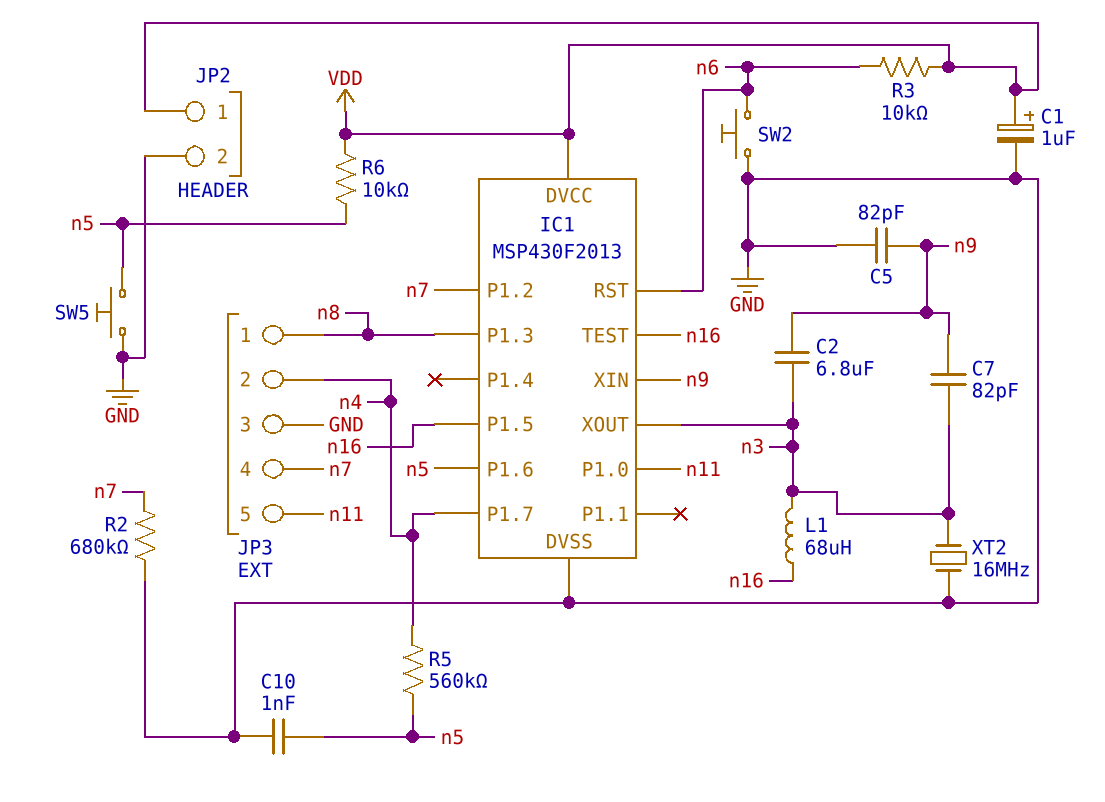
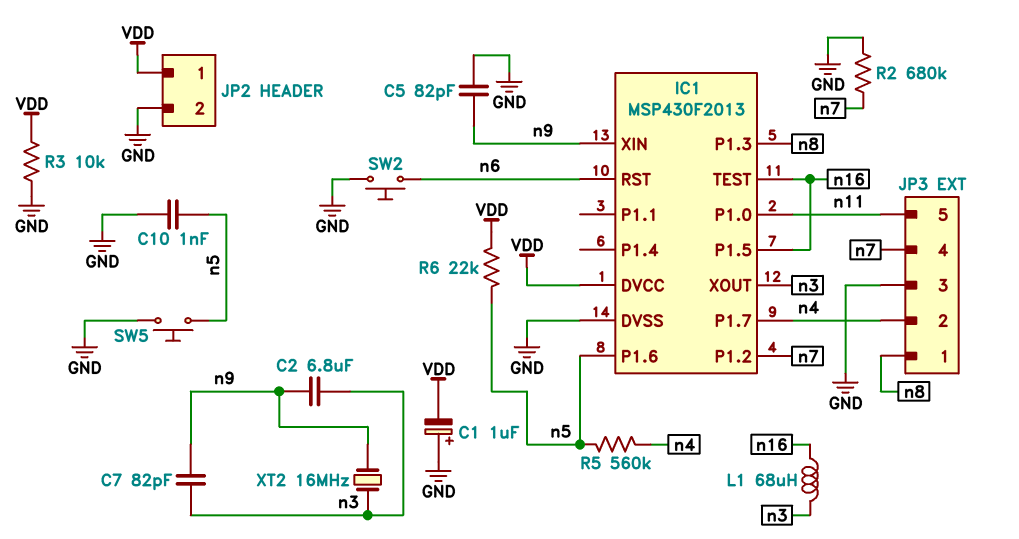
C1: 1uF (plus VDD, minus GND) -> 1uF (plus GND, minus VDD)
R3: 10k (VDD, n6) -> 10k (GND, VDD)
R6: 10k (VDD, n5) -> 22k (VDD, n5)
XT2: 16MHz (GND, n3) -> 16MHz (n3, n9)

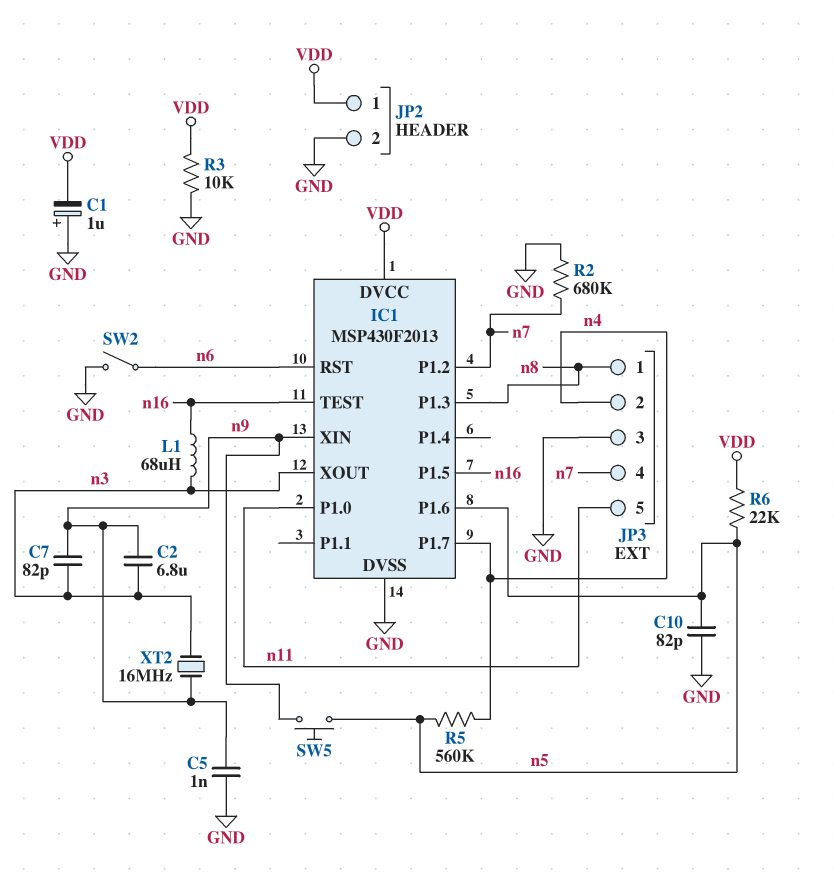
C5: 82pF (GND, n9) -> 1nF (GND, n9)
C10: 1nF (GND, n5) -> 82pF (GND, n5)
SW2: button (GND, n6) -> switch (GND, n6)
SW5: button (GND, n5) -> button (n5, n9)

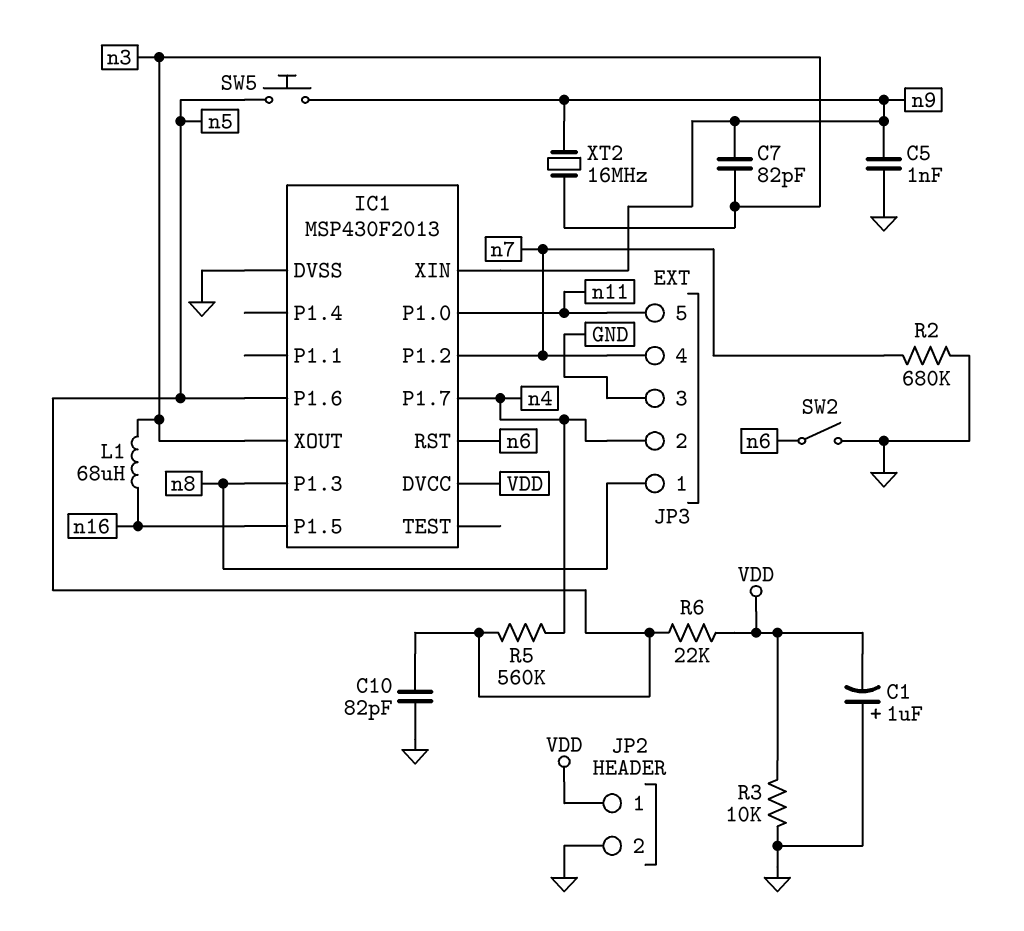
C2: 6.8uF (n3, n9) -> none
IC1 pin TEST: n16 -> none

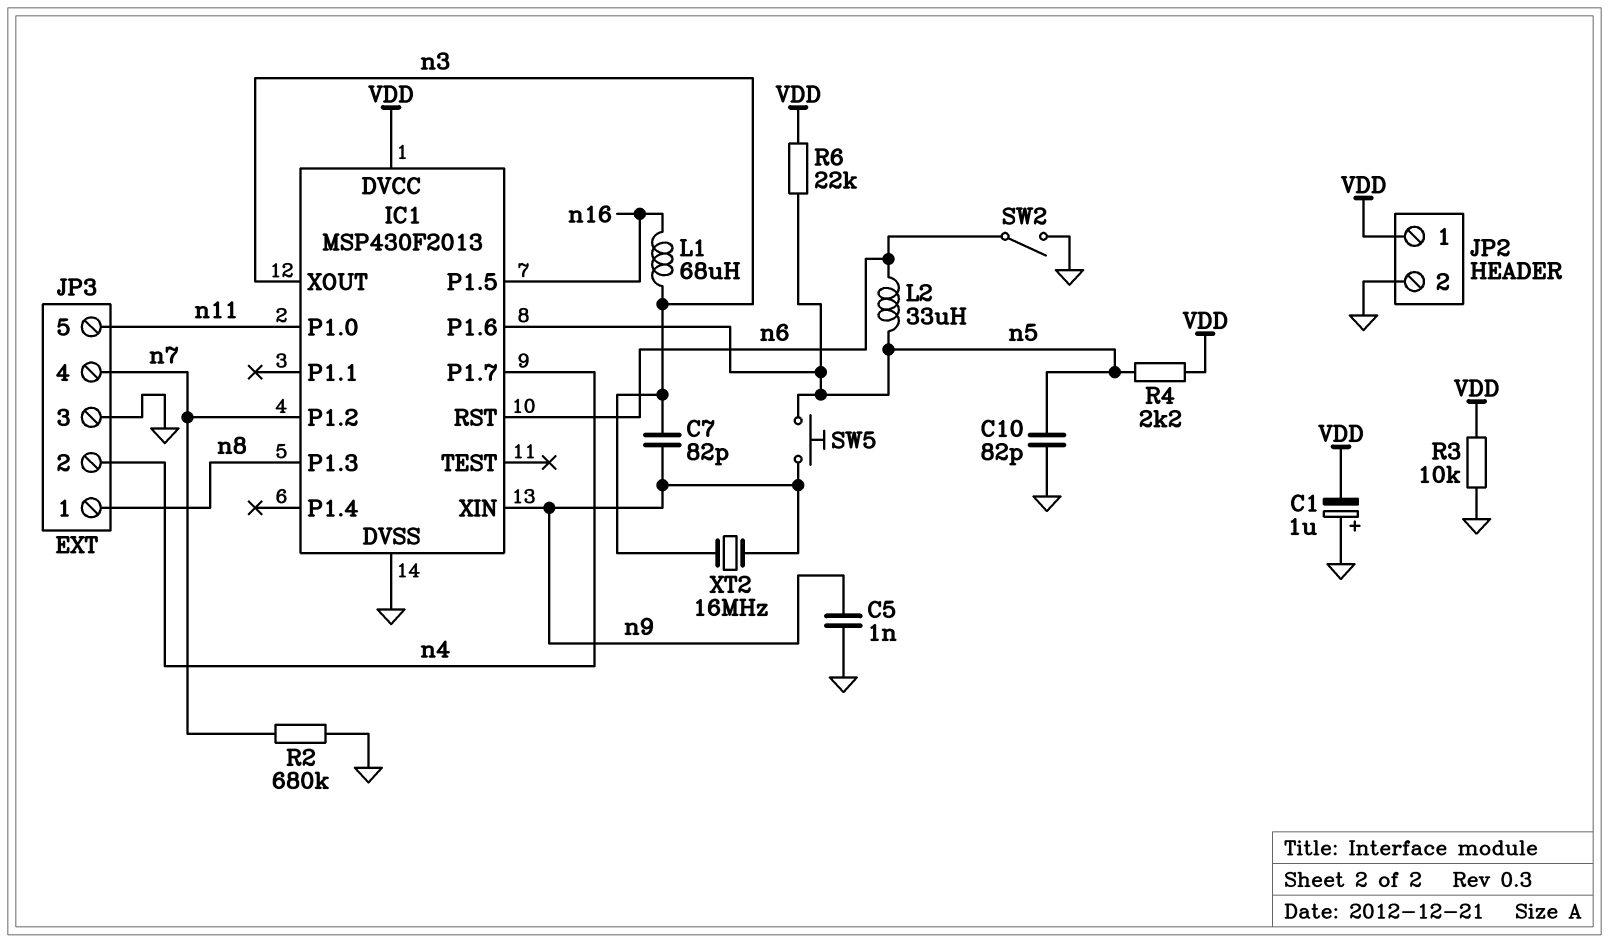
L2: none -> 33uH (n5, n6)
R4: none -> 2.2k (VDD, n5)
R5: 560k (n4, n5) -> none

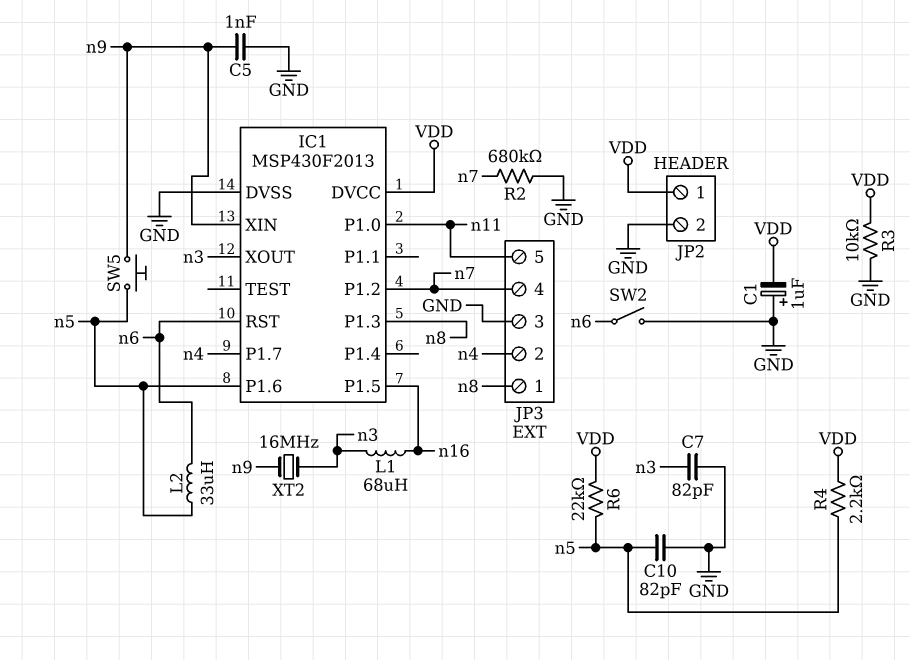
C7: 82pF (n3, n9) -> 82pF (GND, n3)

